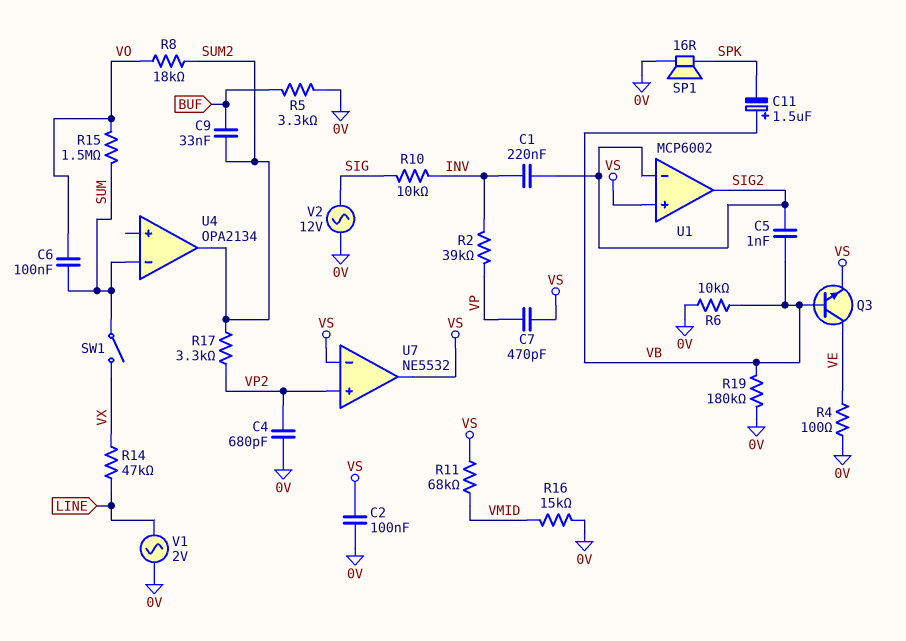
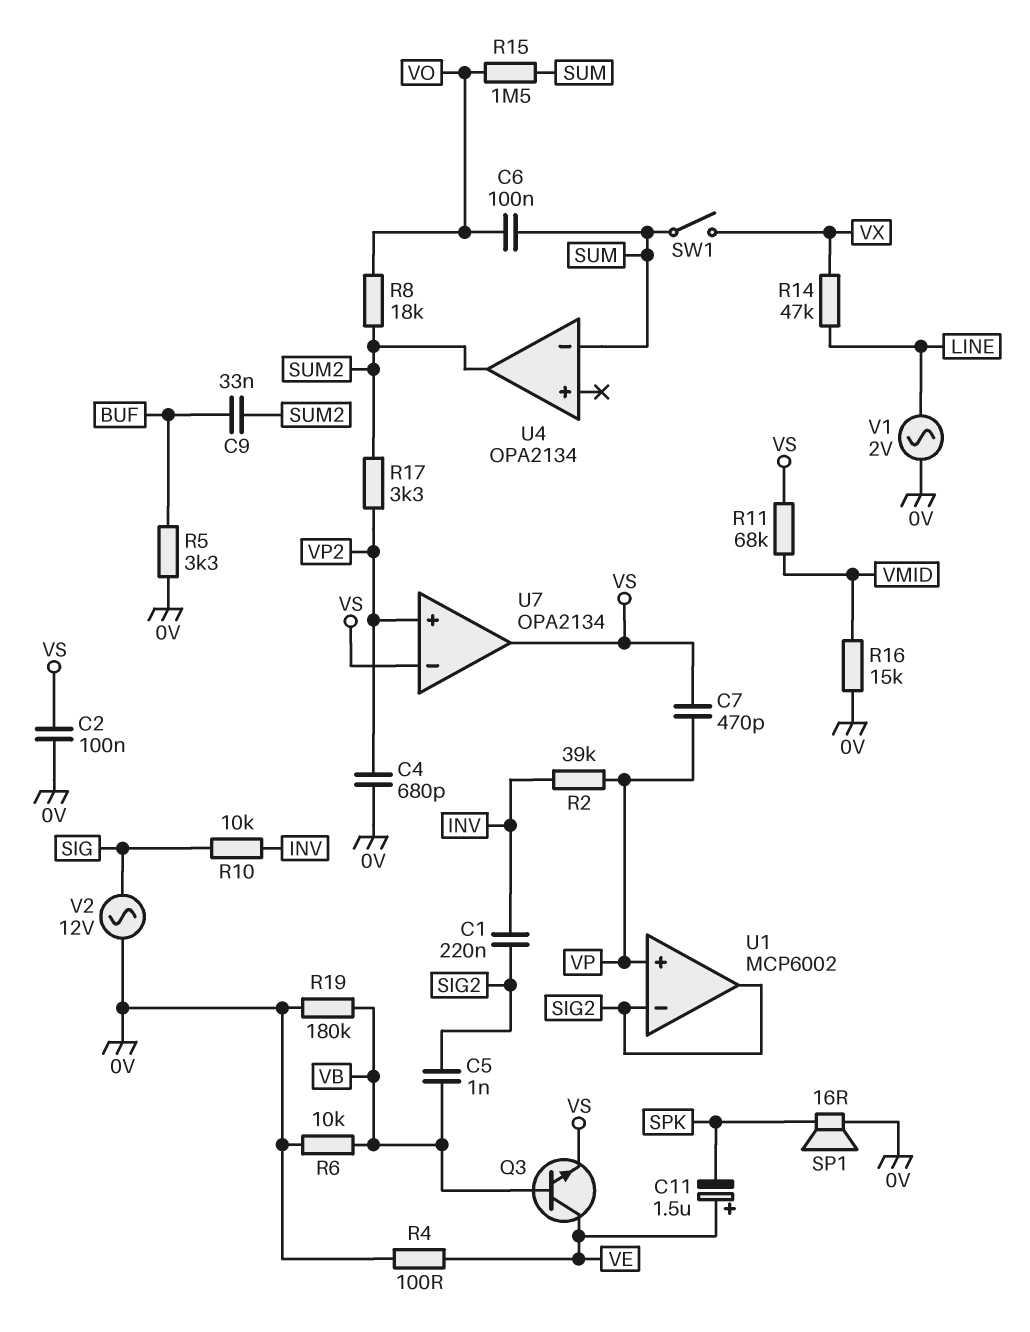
C11: 1.5uF (plus VB, minus SPK) -> 1.5uF (plus VE, minus SPK)
U1 pin in+: VS -> VP
U7: NE5532 -> OPA2134

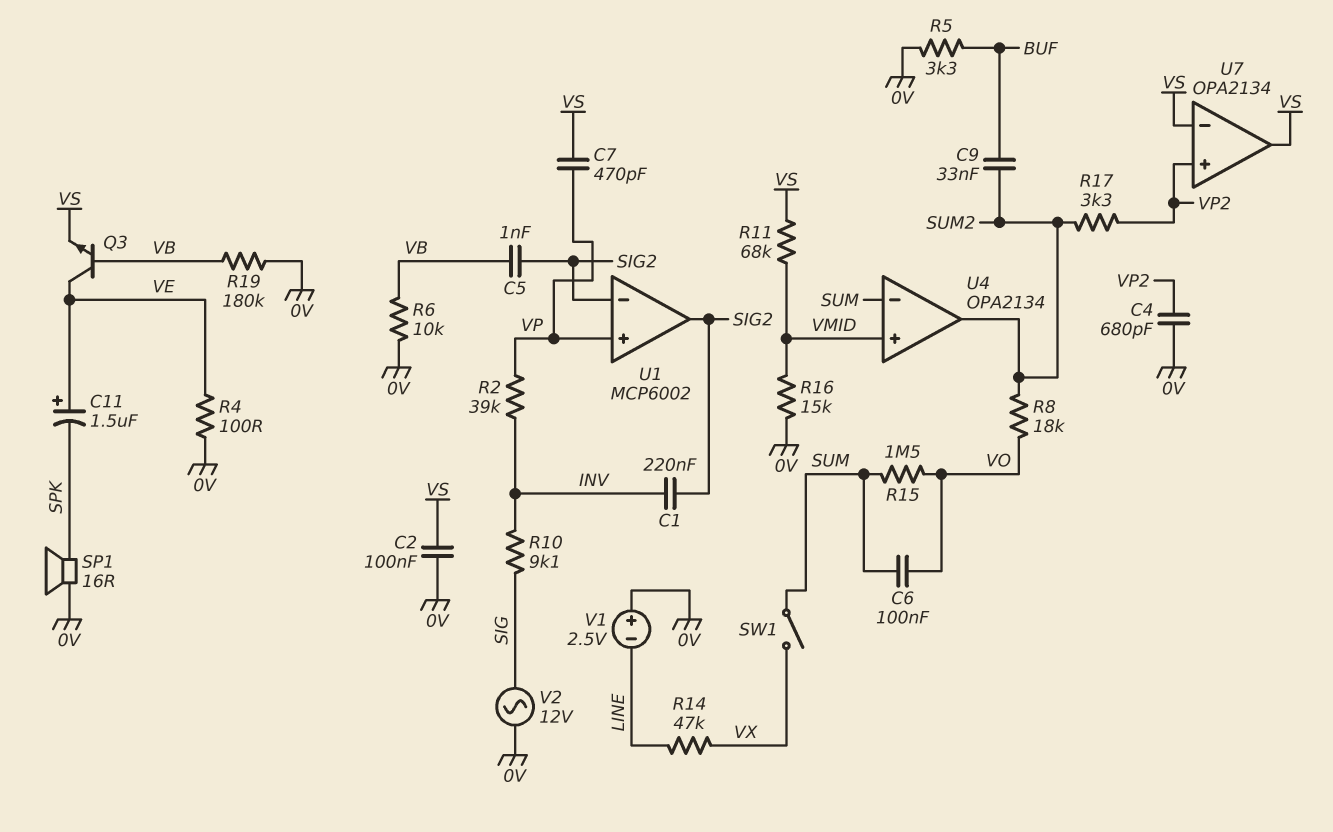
R10: 10k (INV, SIG) -> 9.1k (INV, SIG)
U4 pin in+: none -> VMID
V1: AC 2V (0V, LINE) -> 2.5V (plus 0V, minus LINE)

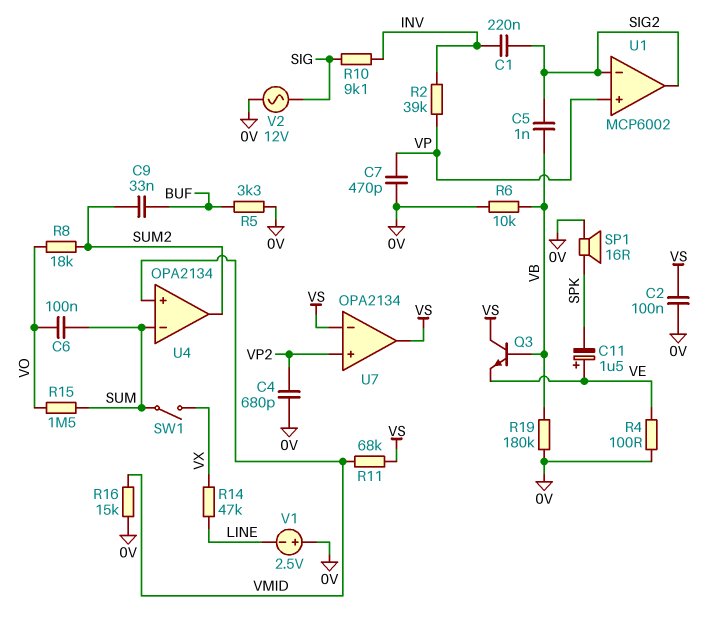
C7: 470pF (VP, VS) -> 470pF (0V, VP)
Q3: NPN (B VB, C VE, E VS) -> NPN (B VB, C VS, E VE)
R17: 3.3k (SUM2, VP2) -> none

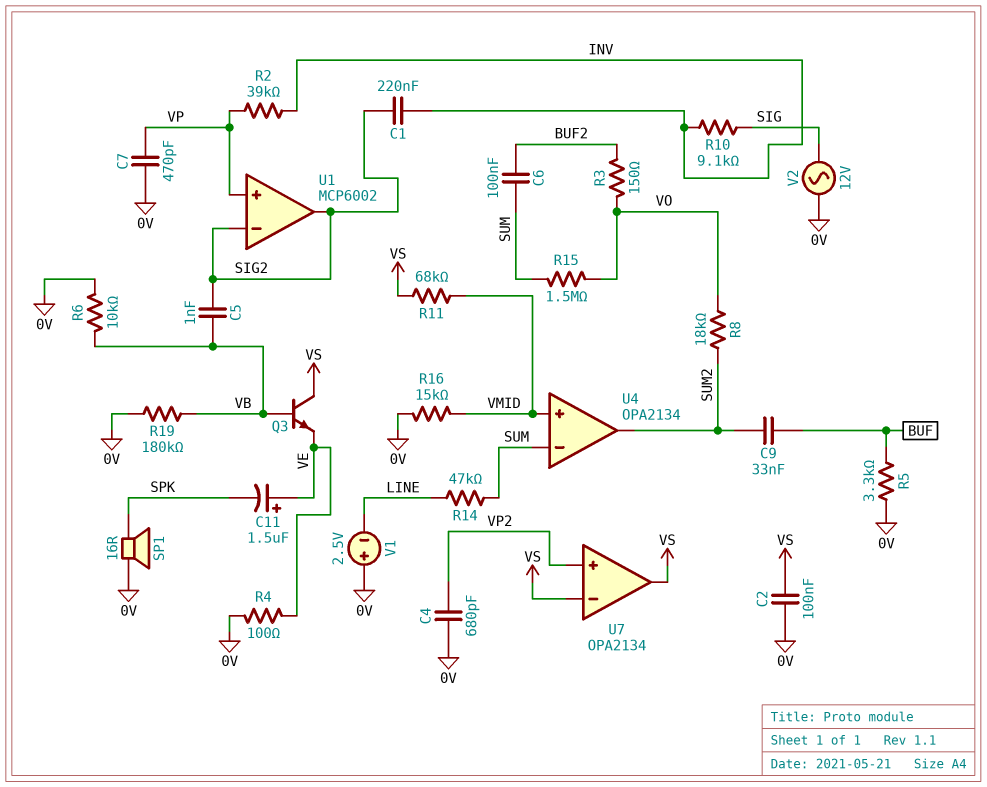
C6: 100nF (SUM, VO) -> 100nF (BUF2, SUM)
R3: none -> 150 (BUF2, VO)
R14: 47k (LINE, VX) -> 47k (LINE, SUM)
SW1: switch (SUM, VX) -> none

